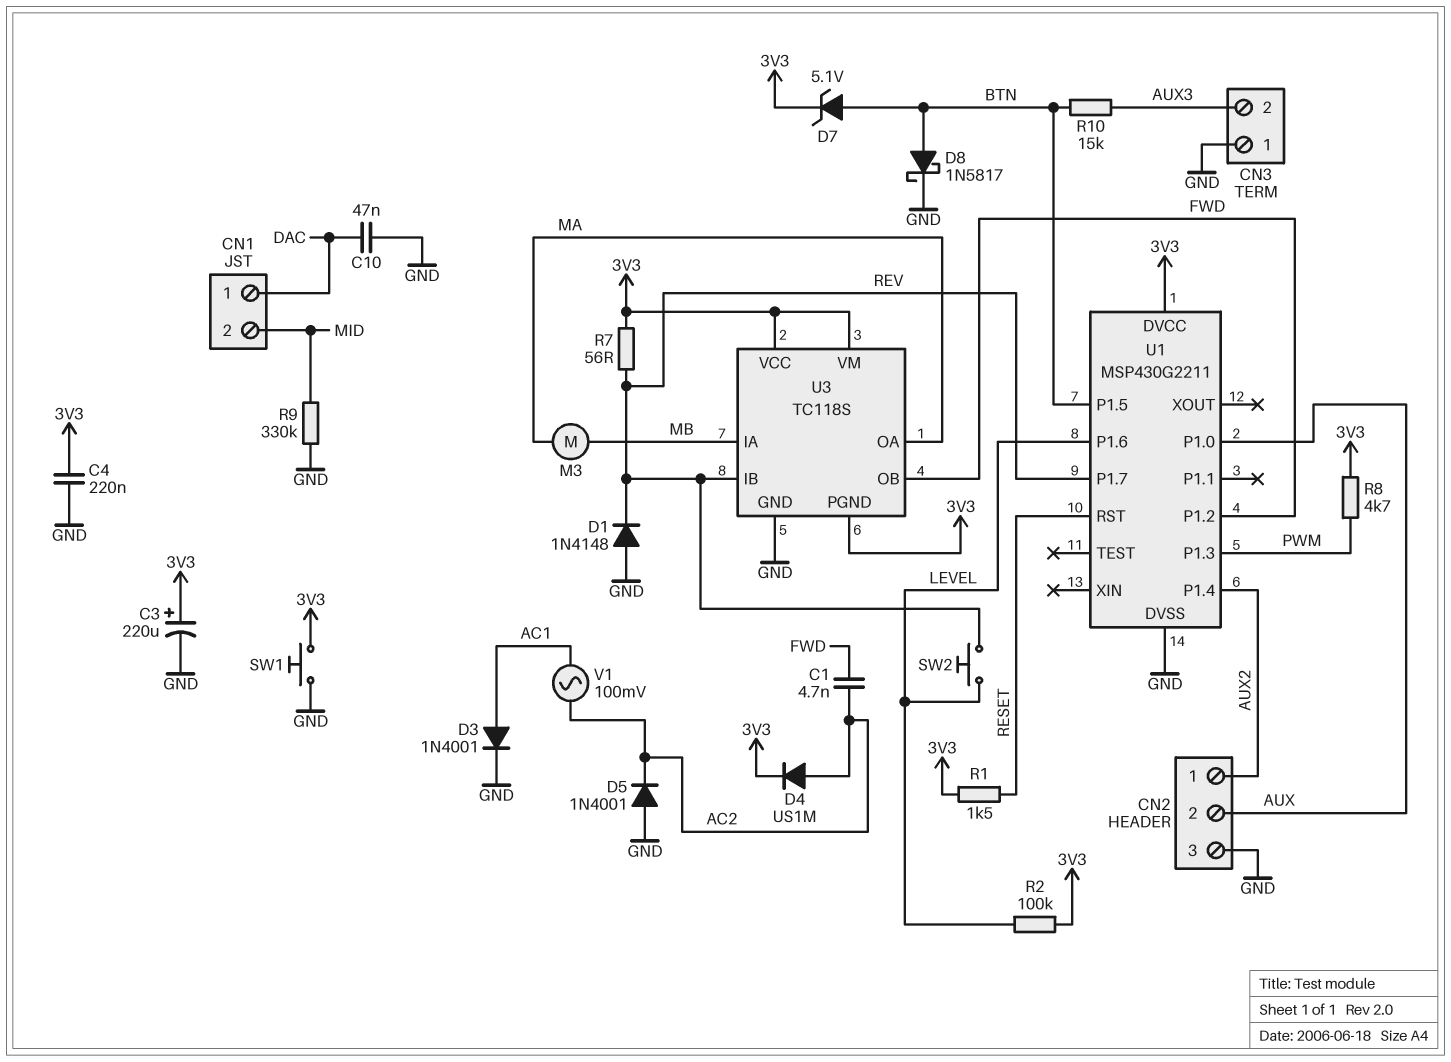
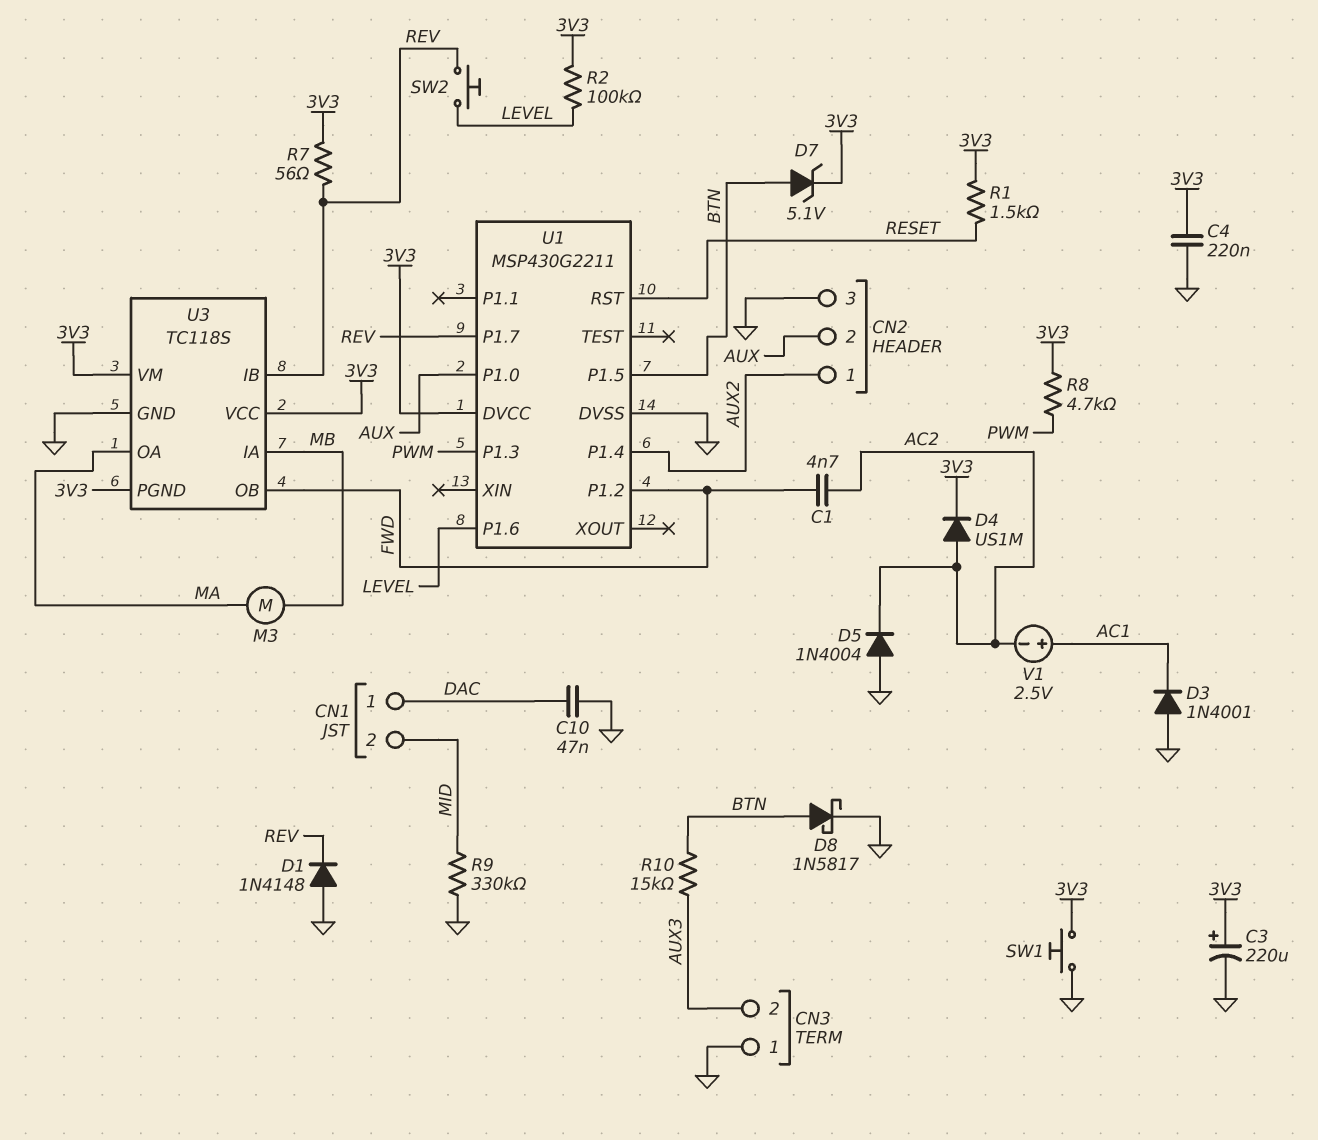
D3: diode 1N4001 (A AC1, K GND) -> diode 1N4001 (A GND, K AC1)
D5: diode 1N4001 (A GND, K AC2) -> diode 1N4004 (A GND, K AC2)
V1: AC 100mV (AC1, AC2) -> 2.5V (plus AC1, minus AC2)

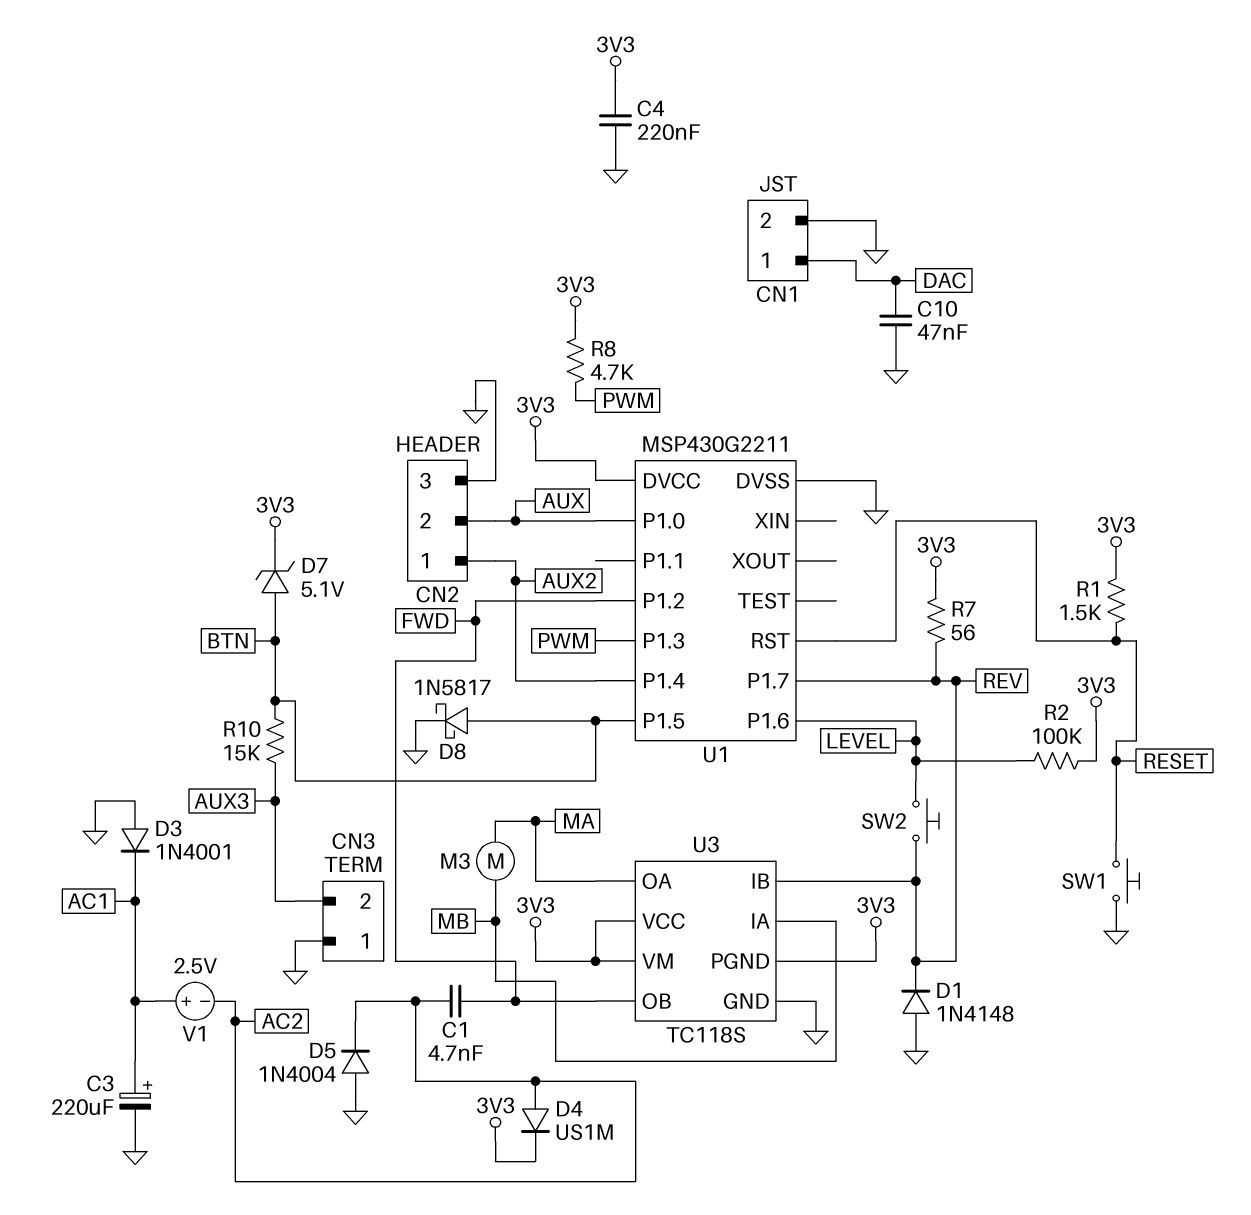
C3: 220uF (plus 3V3, minus GND) -> 220uF (plus AC1, minus GND)
CN1 pin 2: MID -> GND
R9: 330k (GND, MID) -> none
SW1: button (3V3, GND) -> button (GND, RESET)

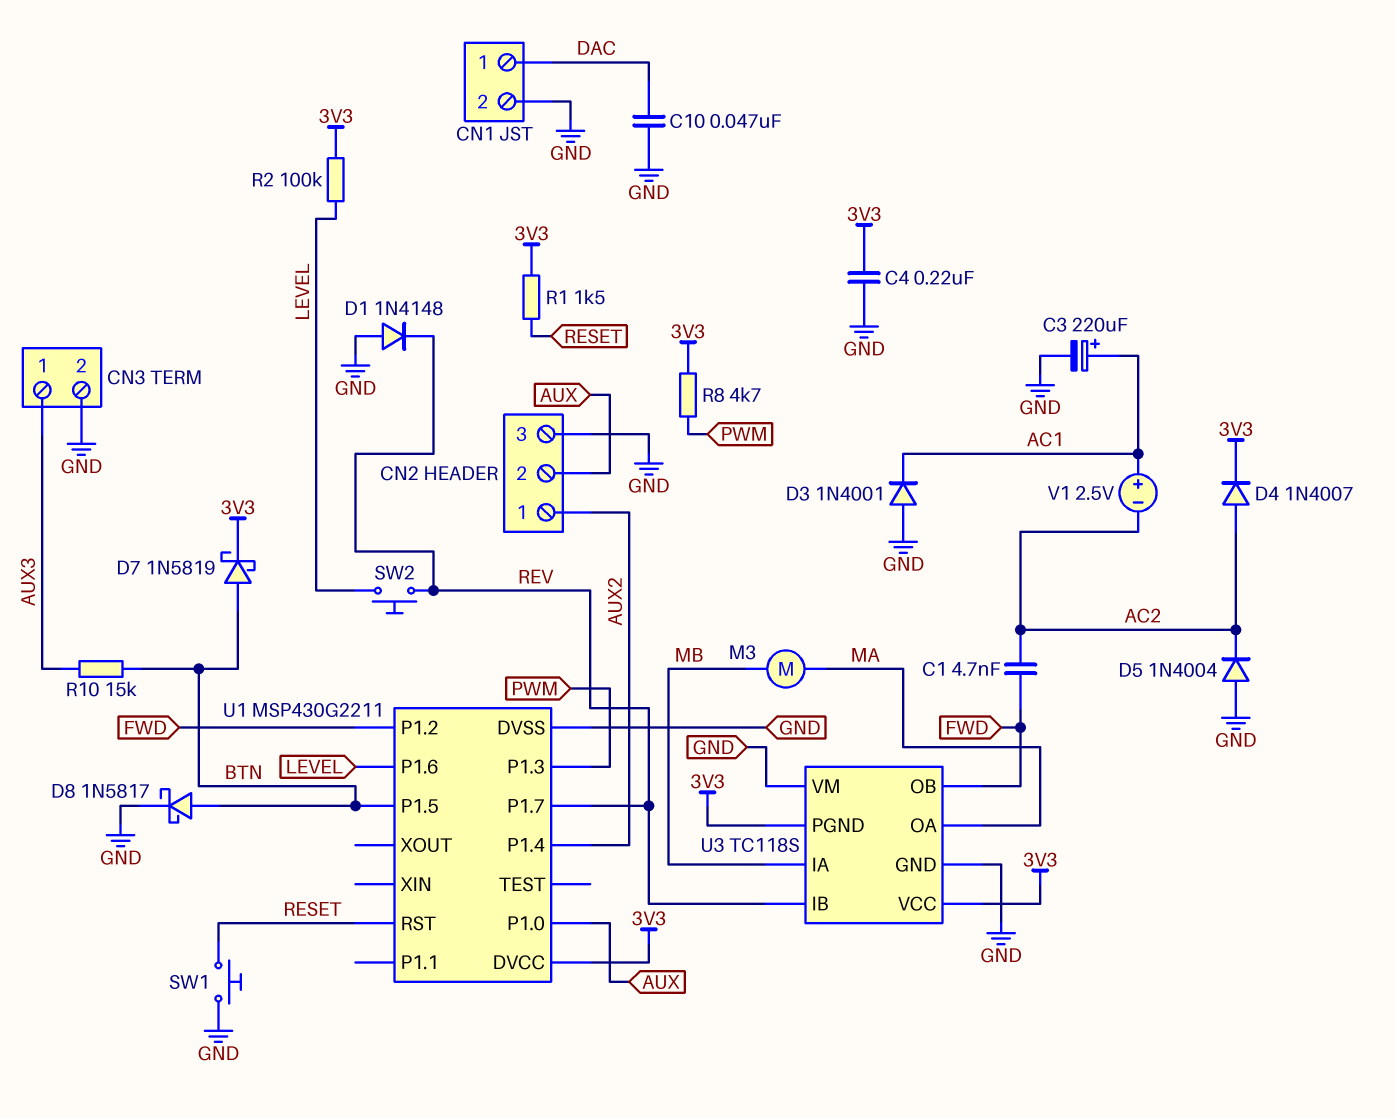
CN3 pin 1: GND -> AUX3
CN3 pin 2: AUX3 -> GND
D4: diode US1M (A AC2, K 3V3) -> diode 1N4007 (A AC2, K 3V3)
D7: zener 5.1V (A BTN, K 3V3) -> schottky 1N5819 (A BTN, K 3V3)
R7: 56 (3V3, REV) -> none
U3 pin VM: 3V3 -> GND

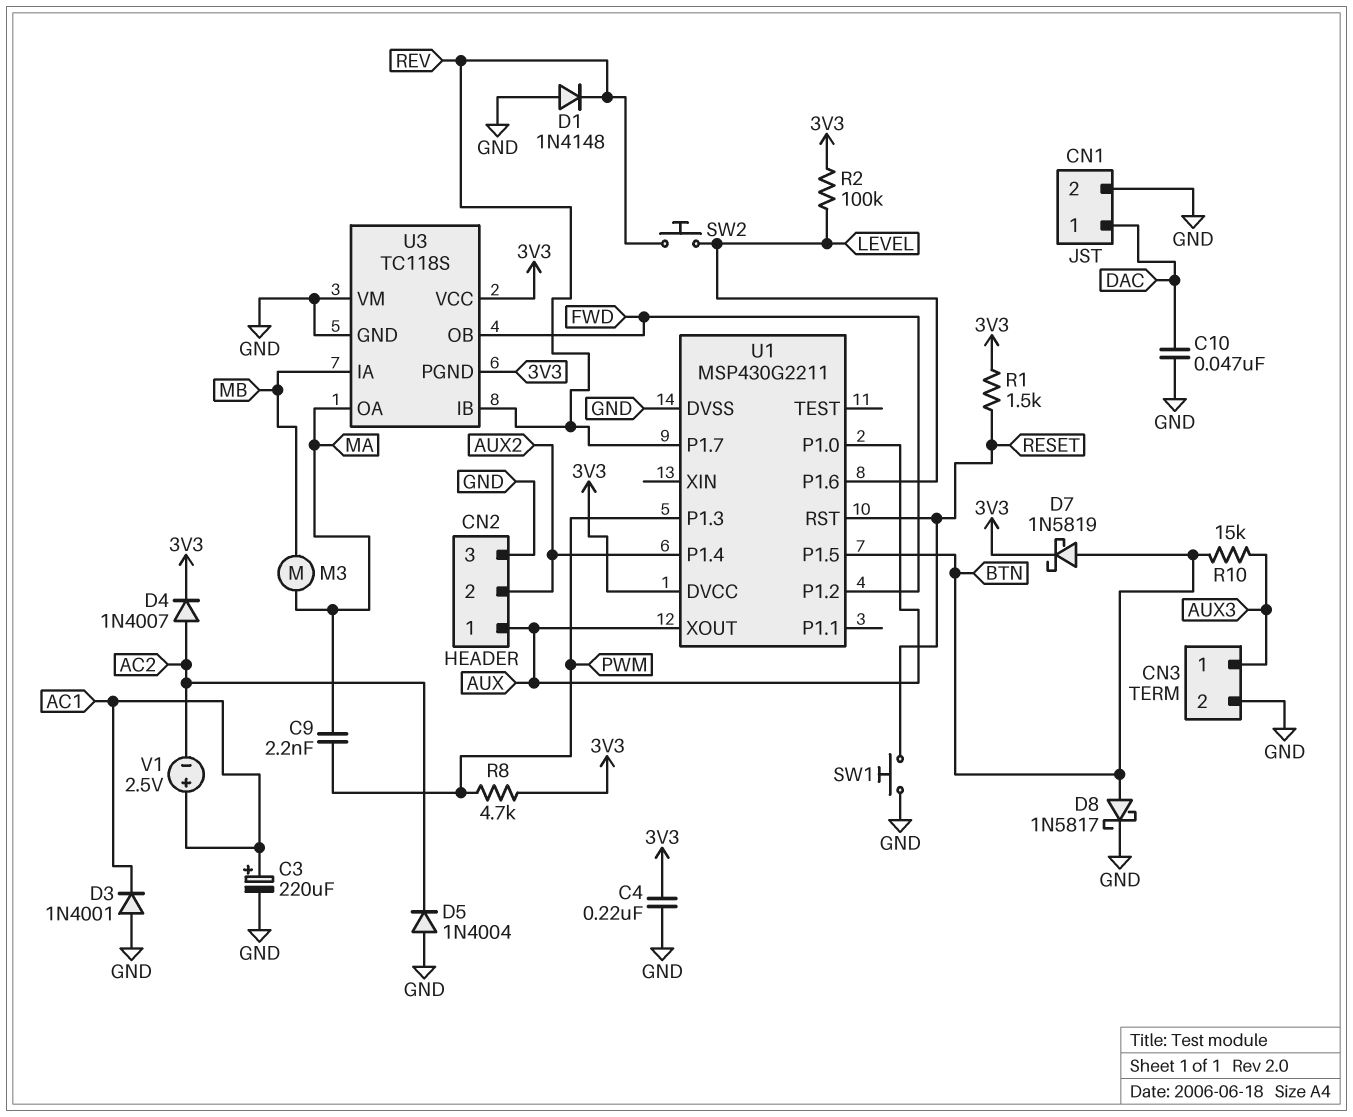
C1: 4.7nF (AC2, FWD) -> none
C9: none -> 2.2nF (MA, PWM)
CN2 pin 1: AUX2 -> AUX
CN2 pin 2: AUX -> AUX2
U1 pin XOUT: none -> AUX

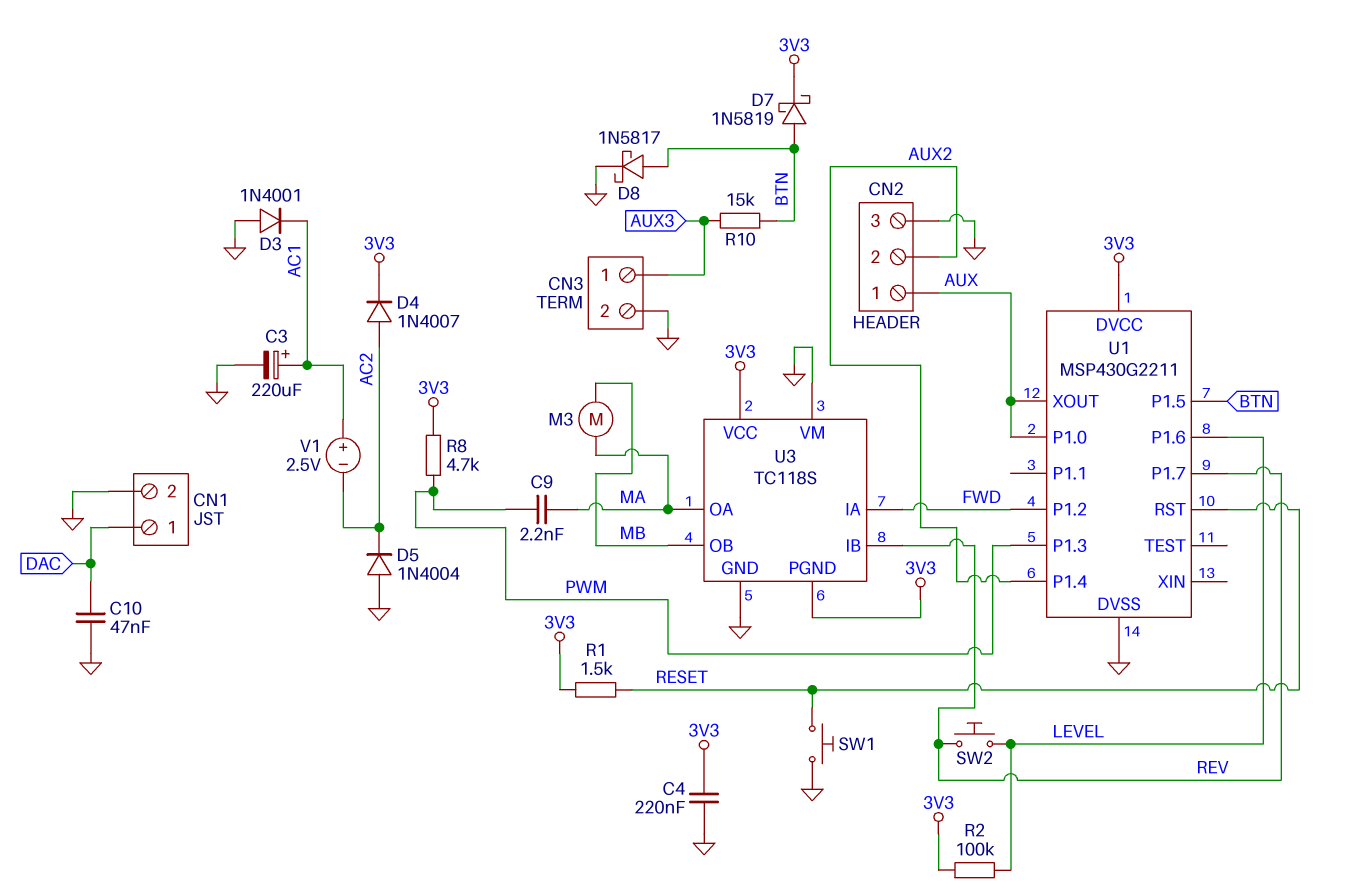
D1: diode 1N4148 (A GND, K REV) -> none
U3 pin IA: MB -> FWD
U3 pin OB: FWD -> MB

